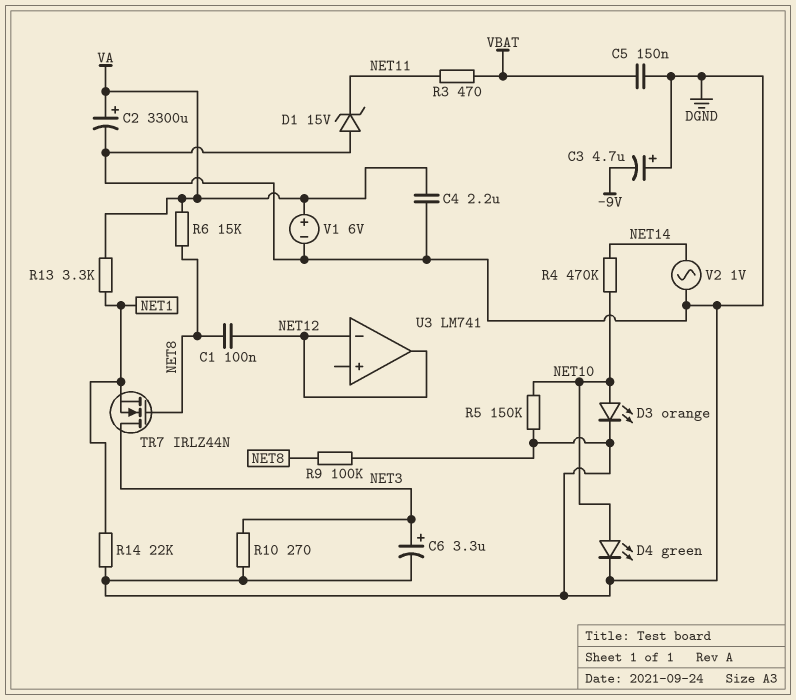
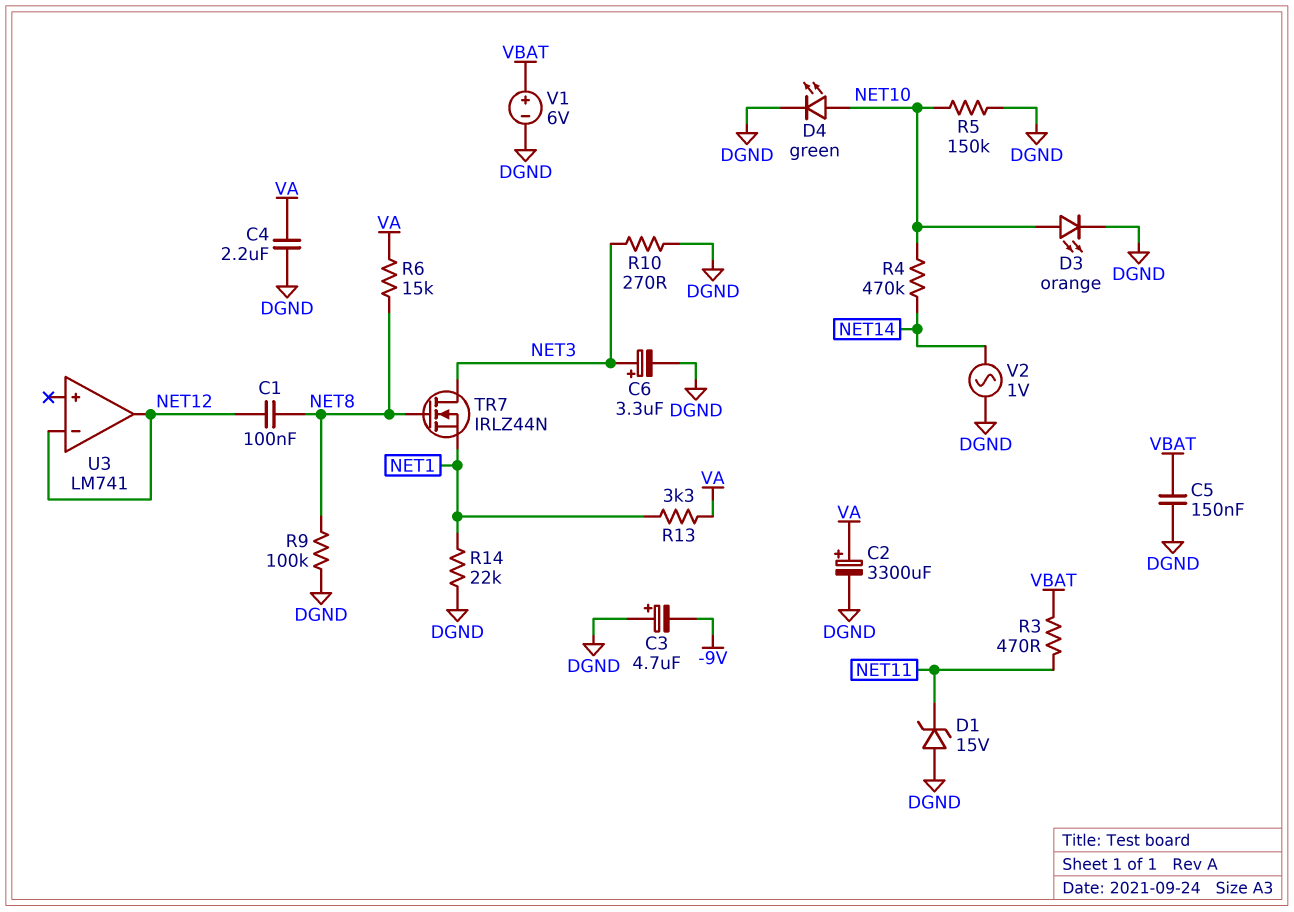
V1: 6V (plus VA, minus DGND) -> 6V (plus VBAT, minus DGND)

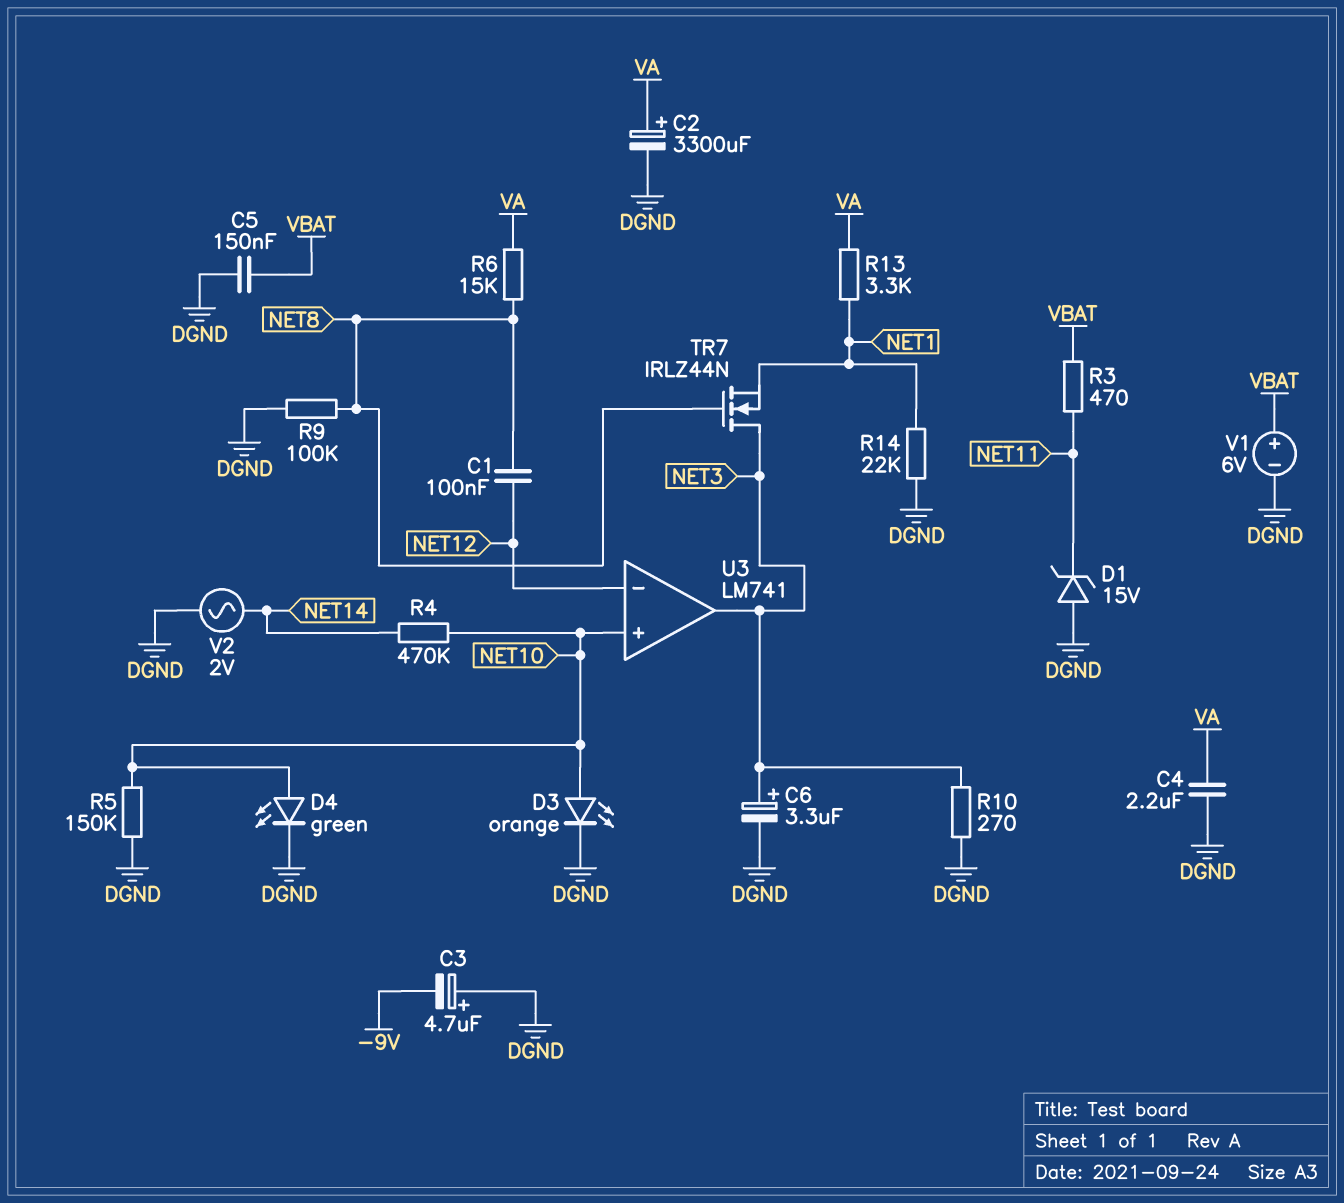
U3 pin in+: none -> NET10
U3 pin out: NET12 -> NET3
V2: AC 1V (DGND, NET14) -> AC 2V (DGND, NET14)

